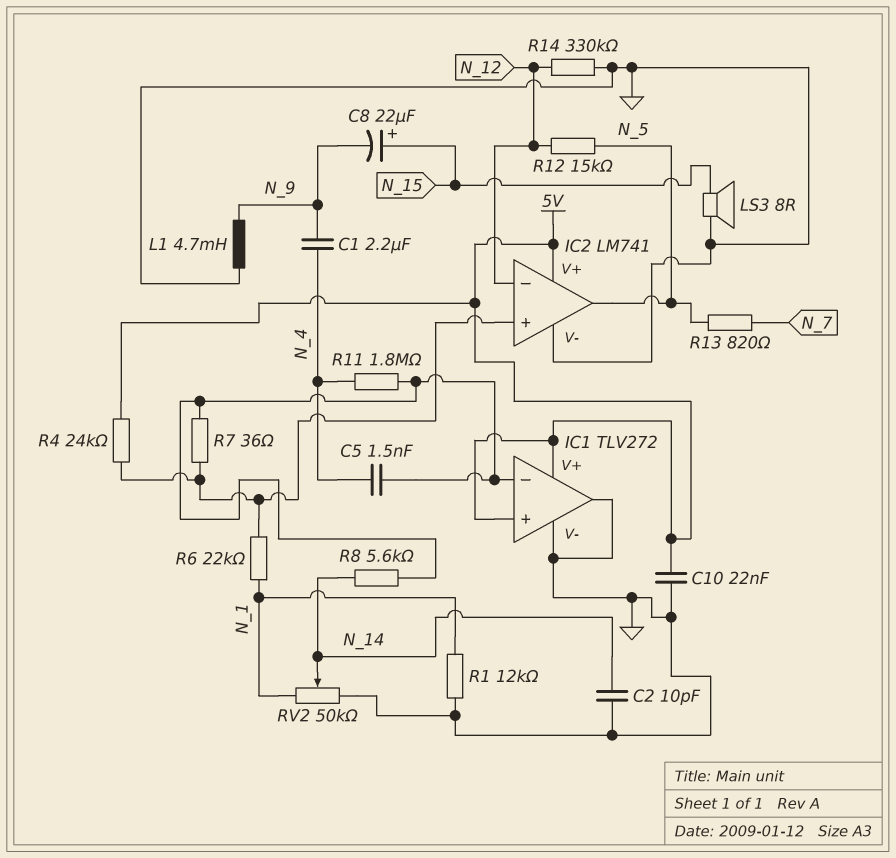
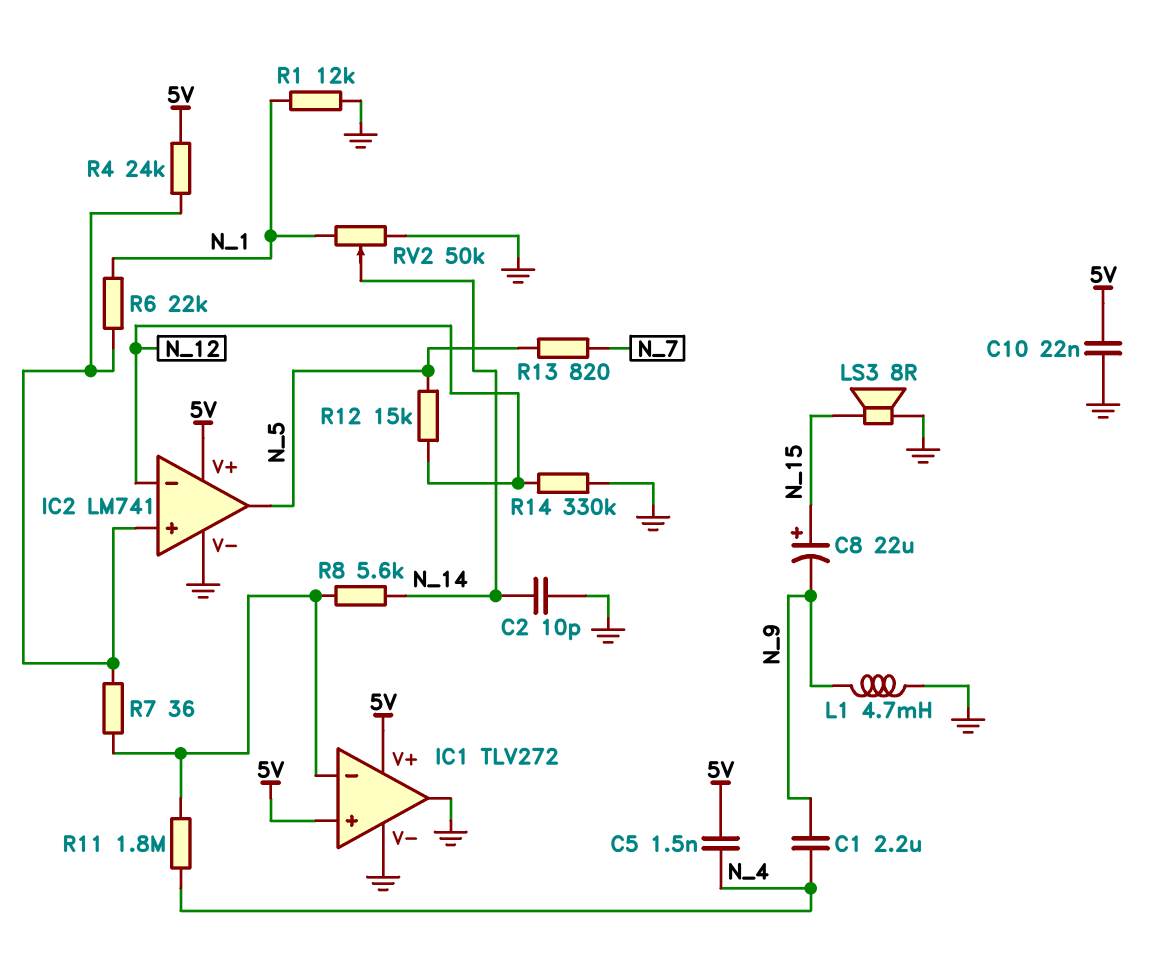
C5: 1.5nF (IC1/in-, N_4) -> 1.5nF (5V, N_4)

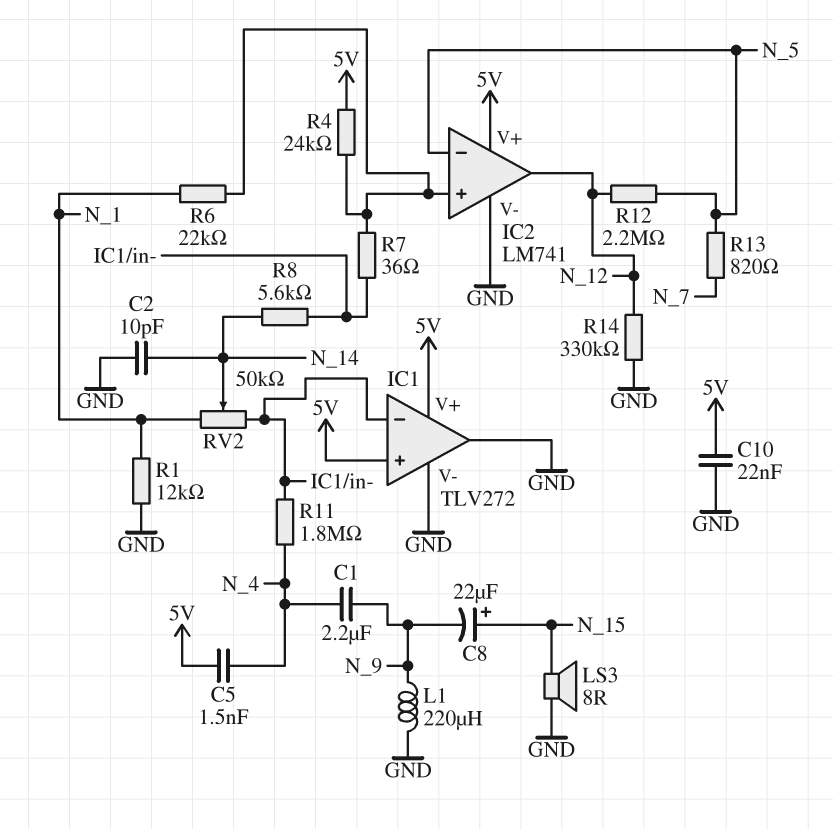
IC2 pin in-: N_12 -> N_5
IC2 pin out: N_5 -> N_12
L1: 4.7mH (GND, N_9) -> 220uH (GND, N_9)
R12: 15k (N_5, N_12) -> 2.2M (N_5, N_12)
RV2: 50k (GND, N_1, wiper N_14) -> 50k (IC1/in-, N_1, wiper N_14)

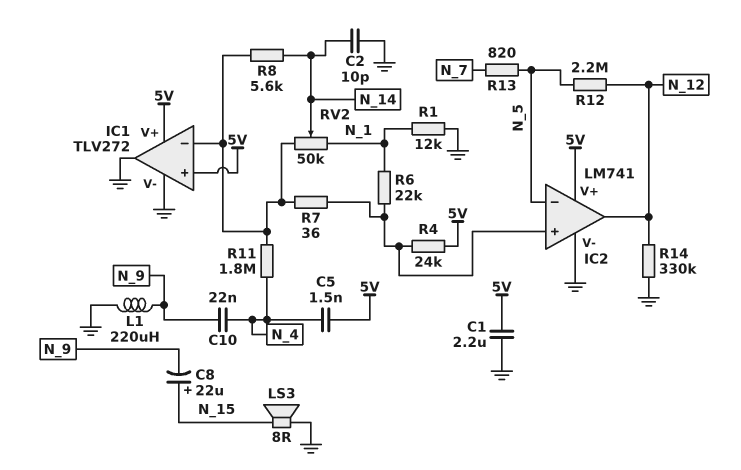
C1: 2.2uF (N_4, N_9) -> 2.2uF (5V, GND)
C10: 22nF (5V, GND) -> 22nF (N_4, N_9)

